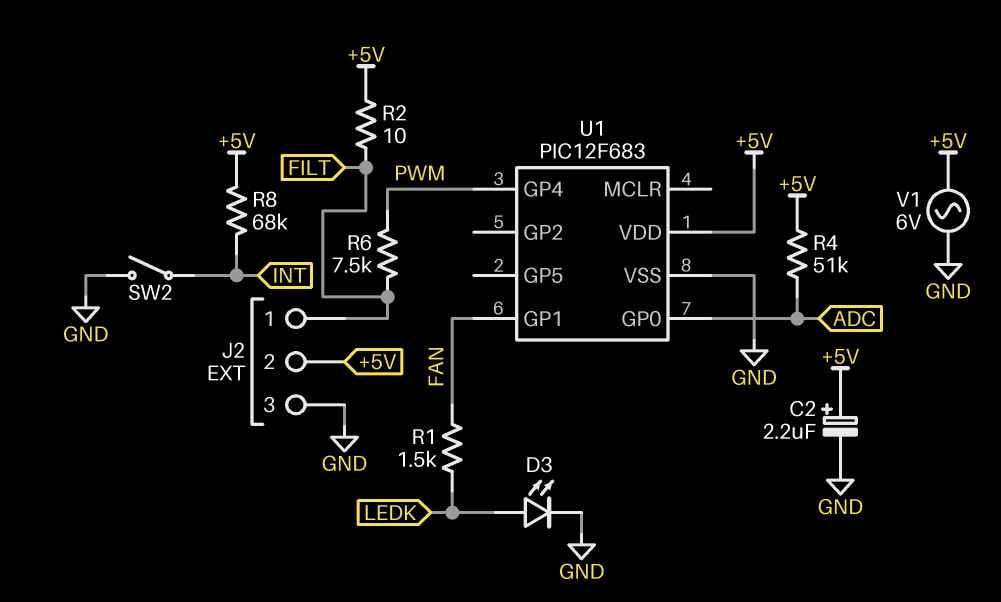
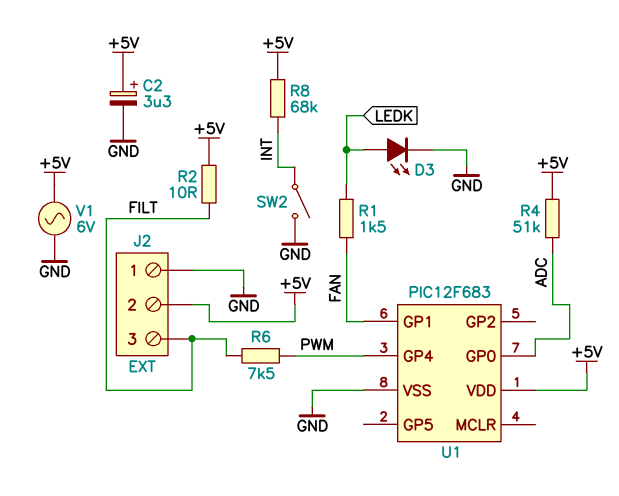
C2: 2.2uF (plus +5V, minus GND) -> 3.3uF (plus +5V, minus GND)
J2 pin 1: FILT -> GND
J2 pin 3: GND -> FILT

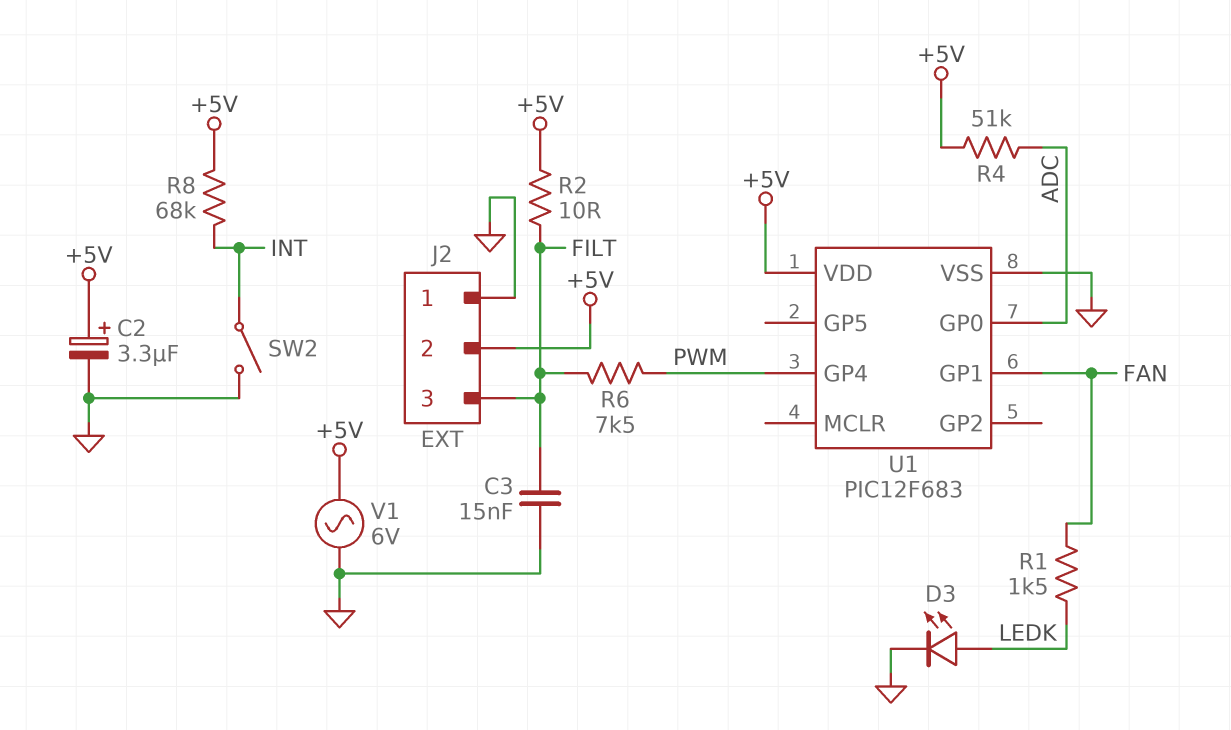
C3: none -> 15nF (FILT, GND)

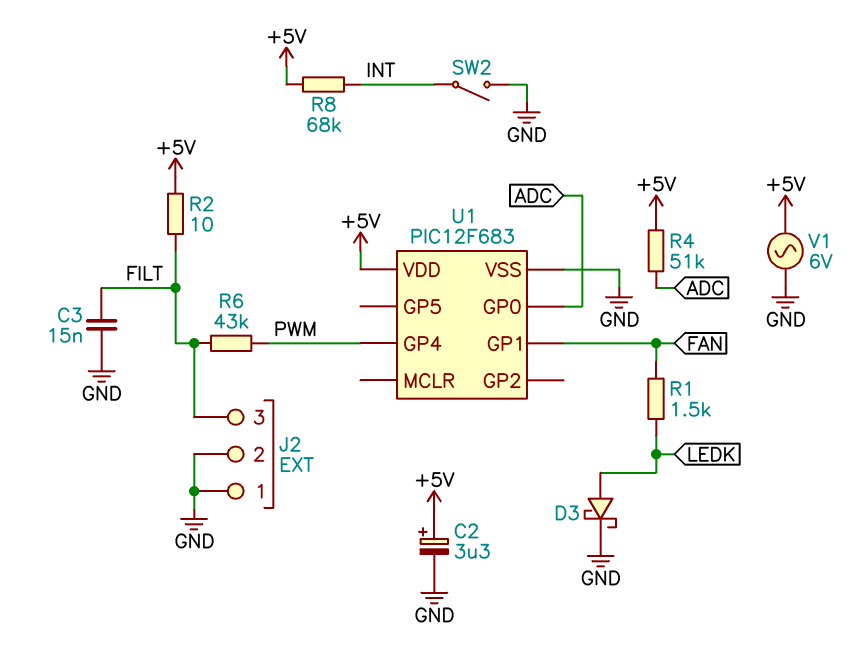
D3: LED (A LEDK, K GND) -> schottky (A LEDK, K GND)
J2 pin 2: +5V -> GND
R6: 7.5k (FILT, PWM) -> 43k (FILT, PWM)

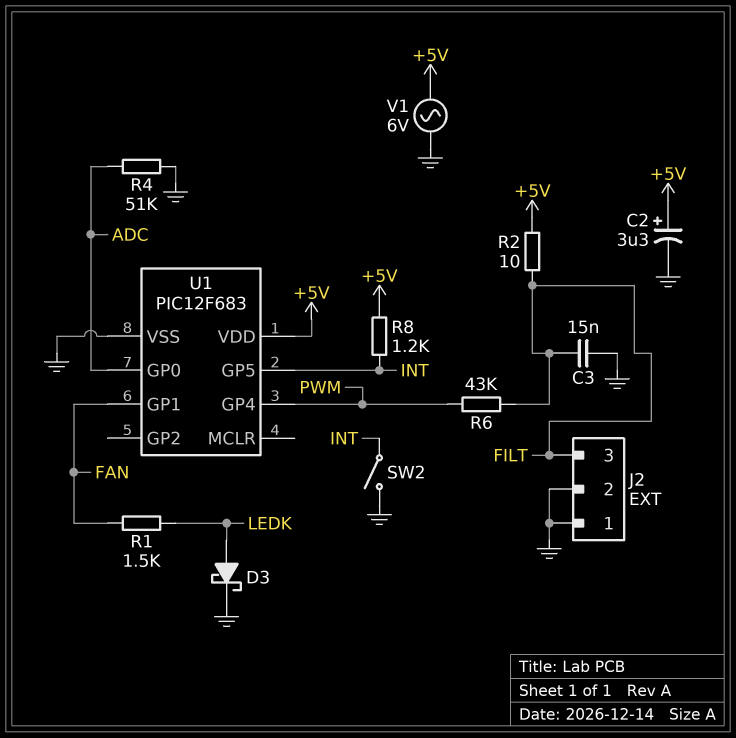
R4: 51k (+5V, ADC) -> 51k (ADC, GND)
R8: 68k (+5V, INT) -> 1.2k (+5V, INT)
U1 pin GP5: none -> INT

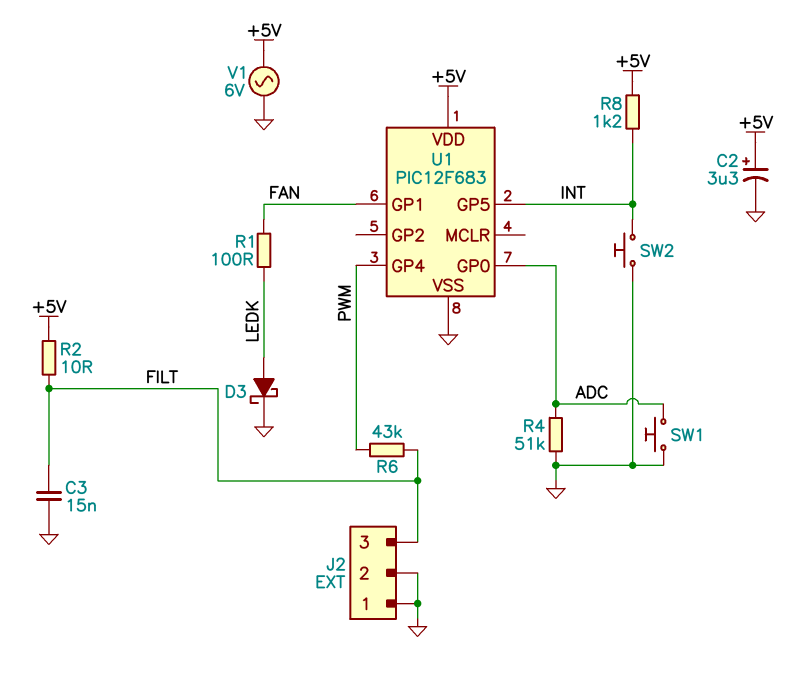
R1: 1.5k (FAN, LEDK) -> 100 (FAN, LEDK)
SW1: none -> button (ADC, GND)
SW2: switch (GND, INT) -> button (GND, INT)

